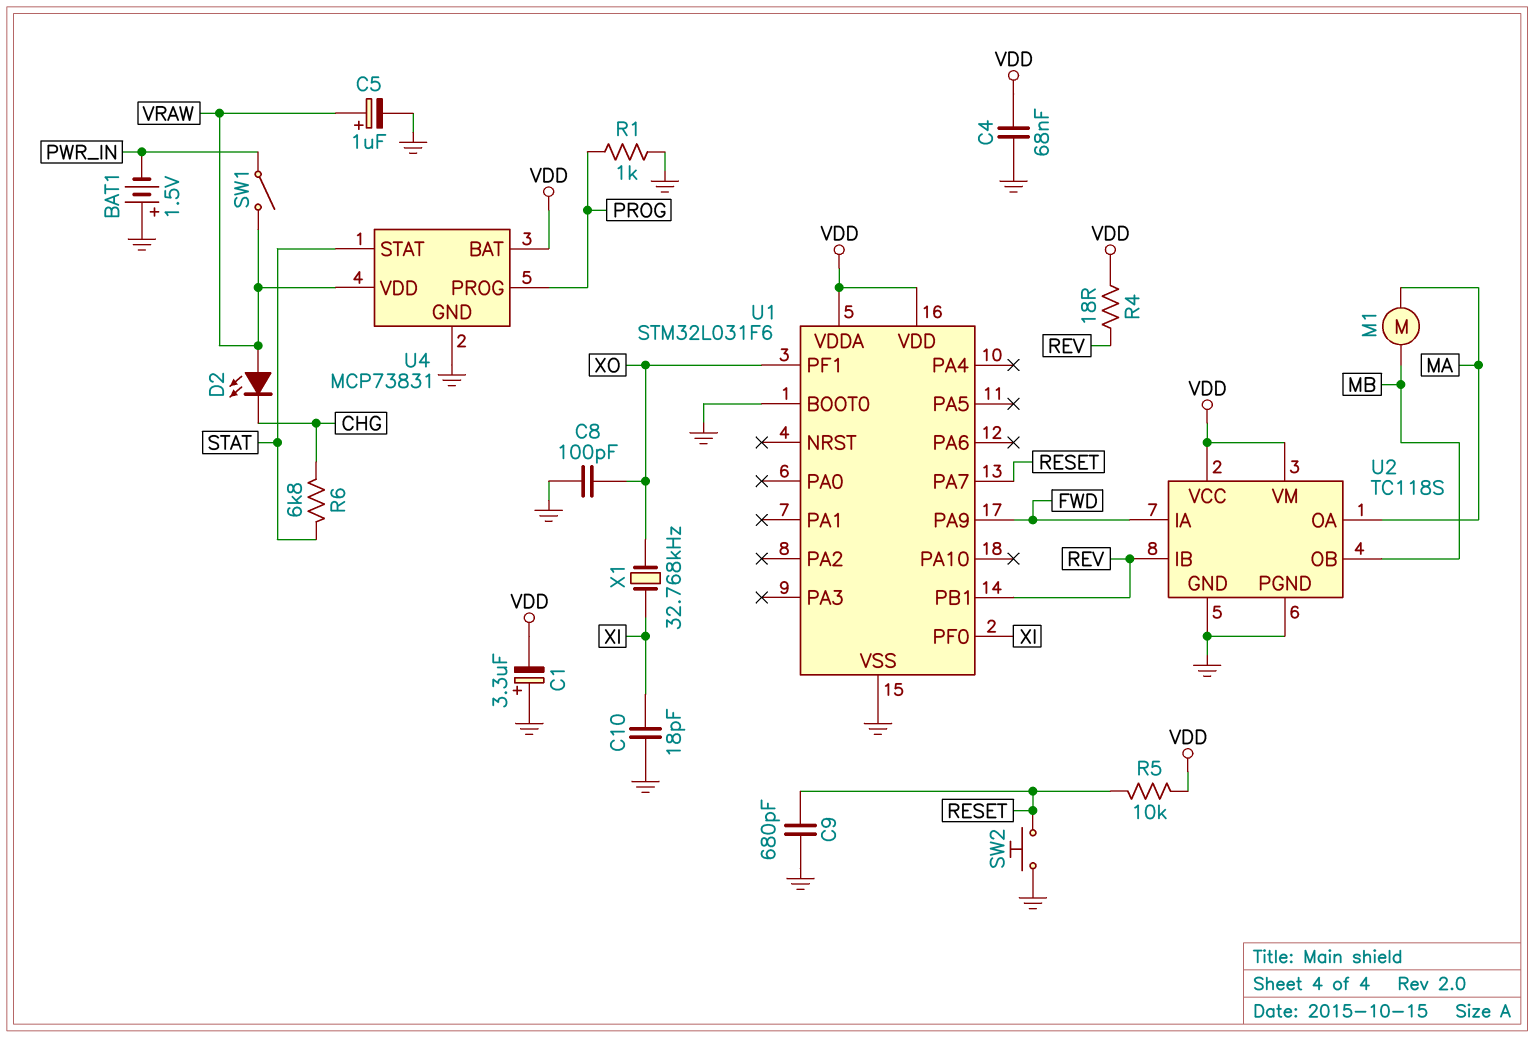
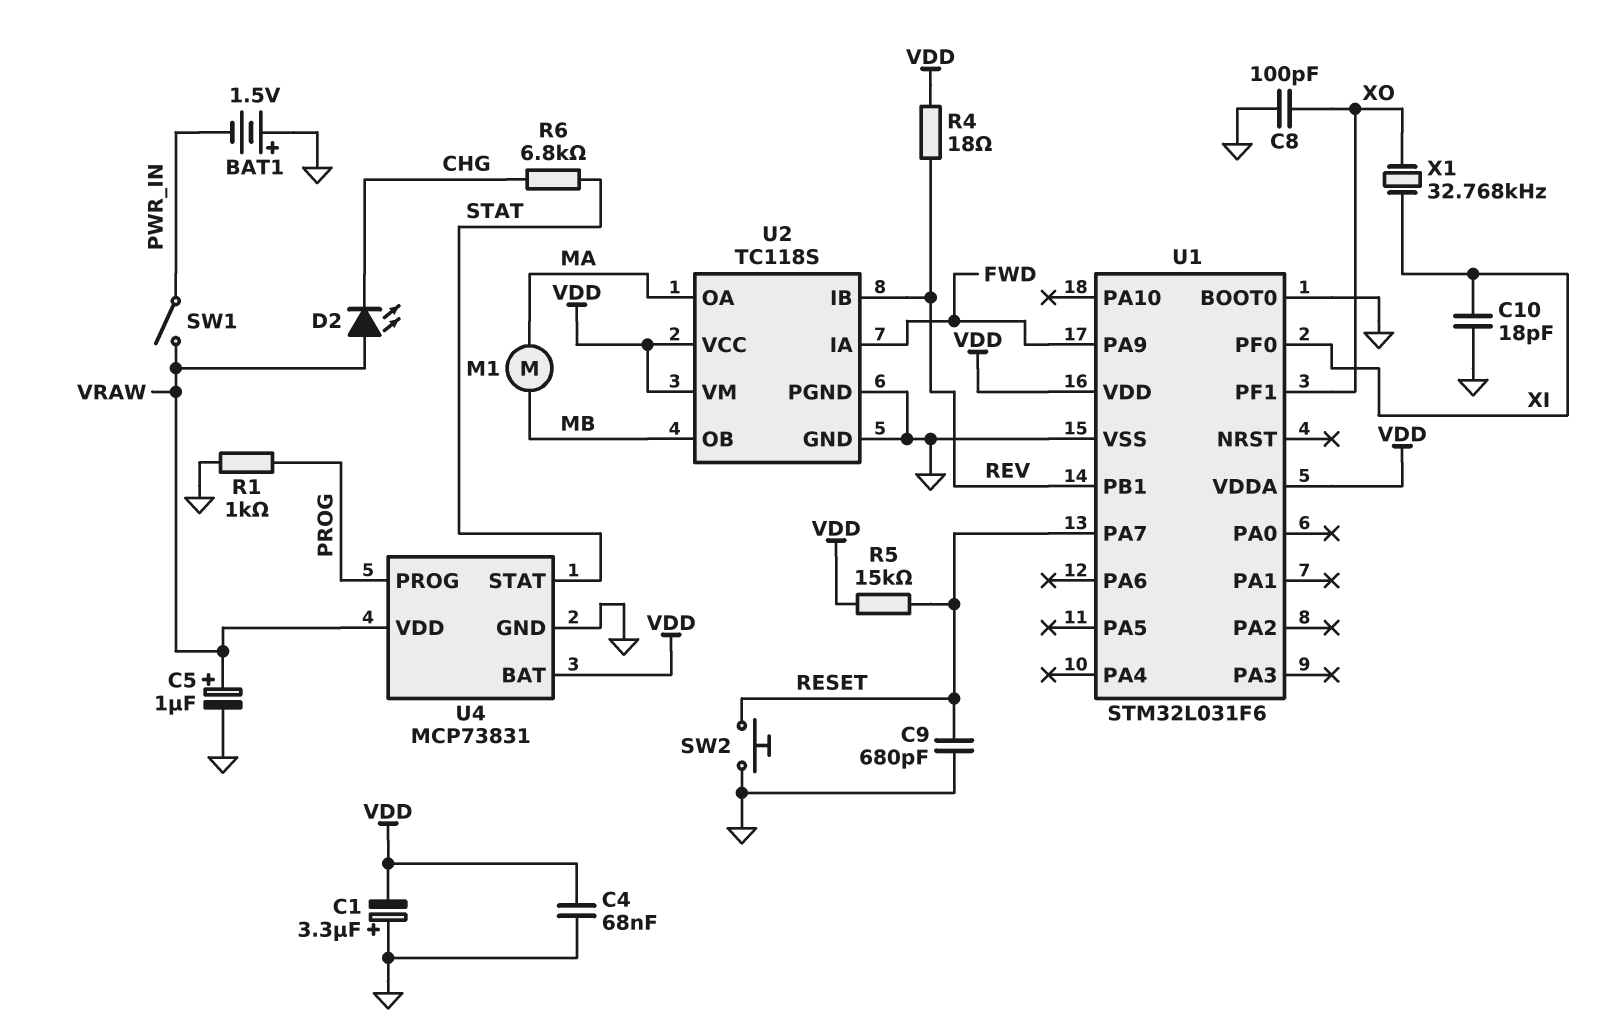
R5: 10k (RESET, VDD) -> 15k (RESET, VDD)

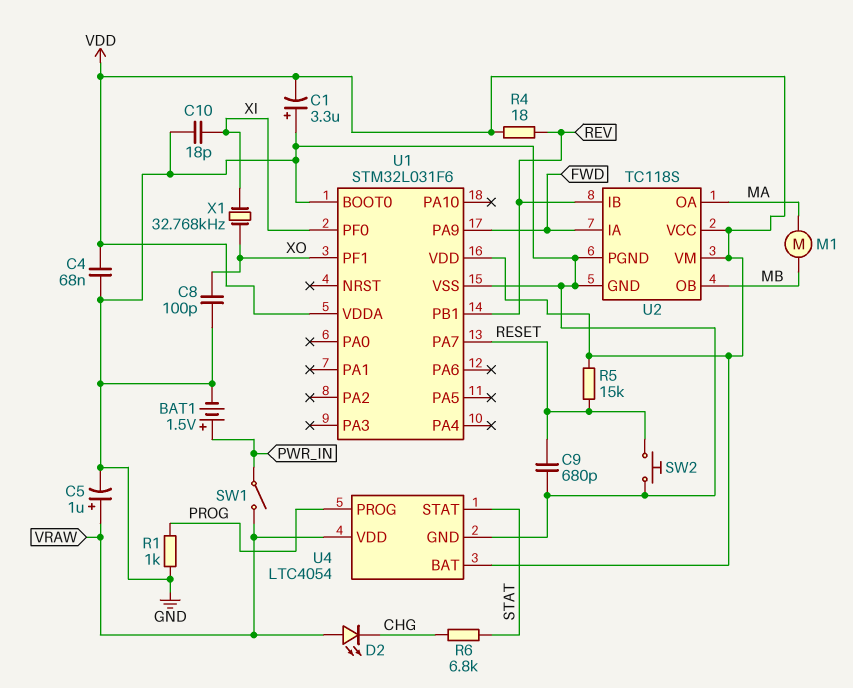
BAT1: 1.5V (plus GND, minus PWR_IN) -> 1.5V (plus PWR_IN, minus GND)
U4: MCP73831 -> LTC4054

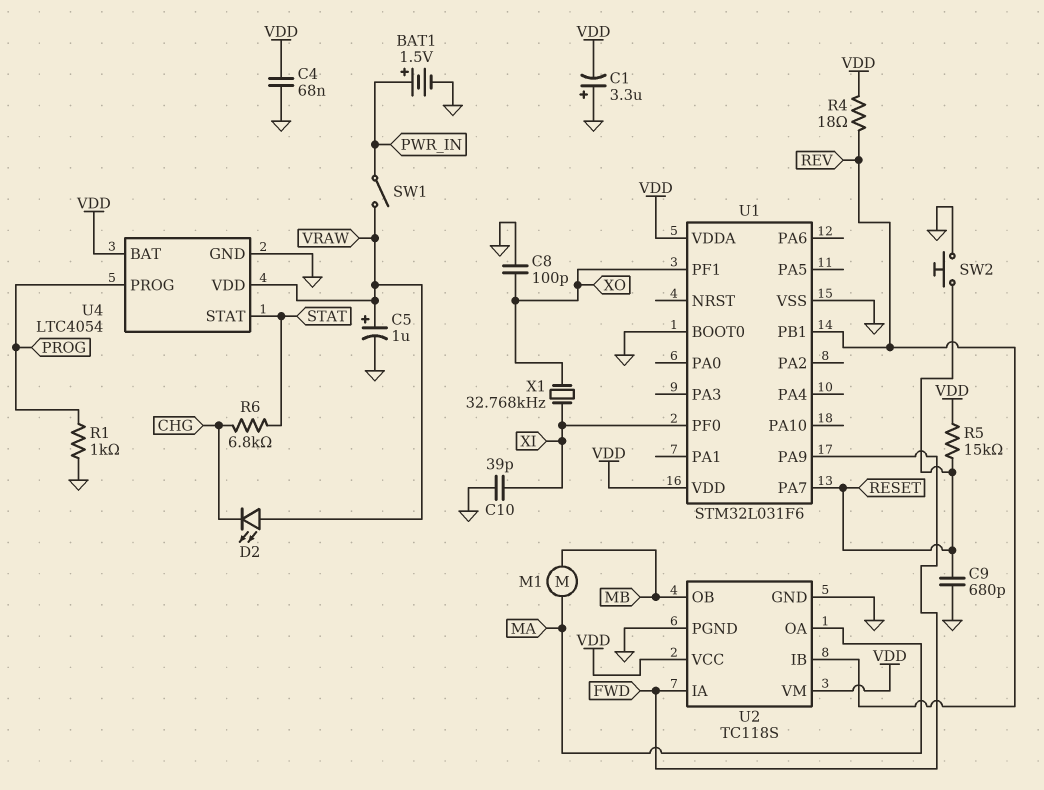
C10: 18pF (GND, XI) -> 39pF (GND, XI)

